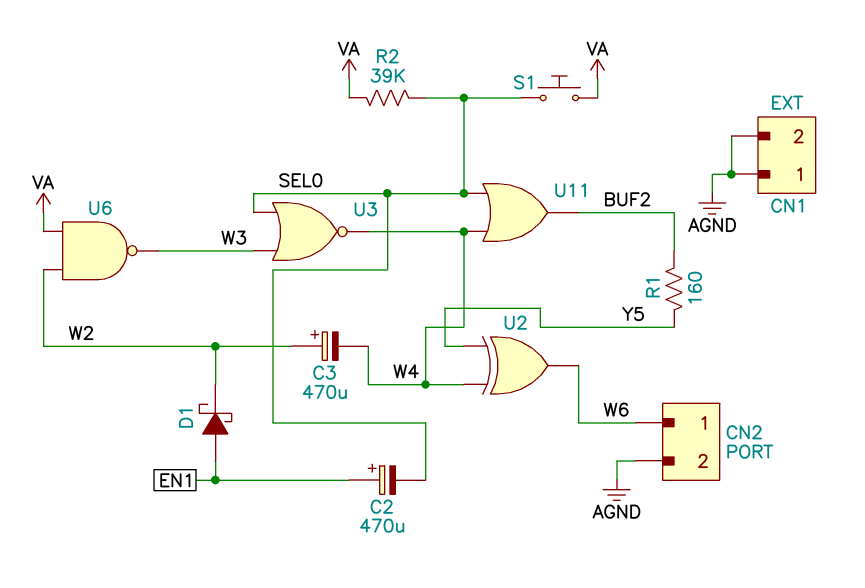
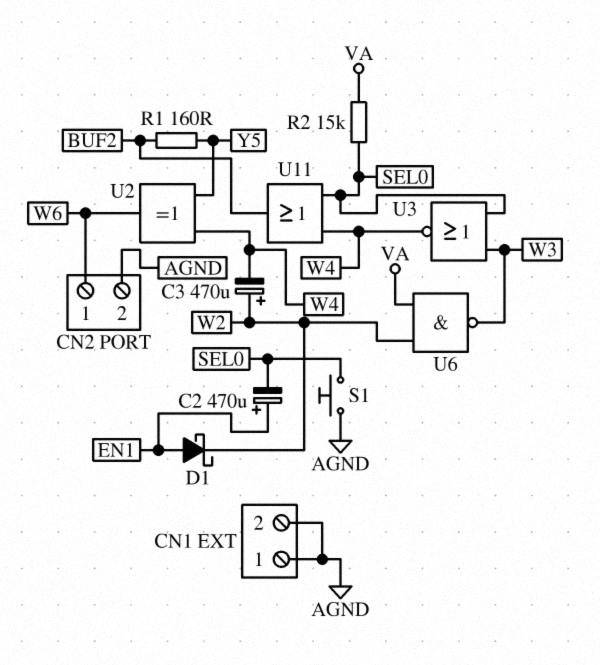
R2: 39k (SEL0, VA) -> 15k (SEL0, VA)
S1: button (SEL0, VA) -> button (AGND, SEL0)

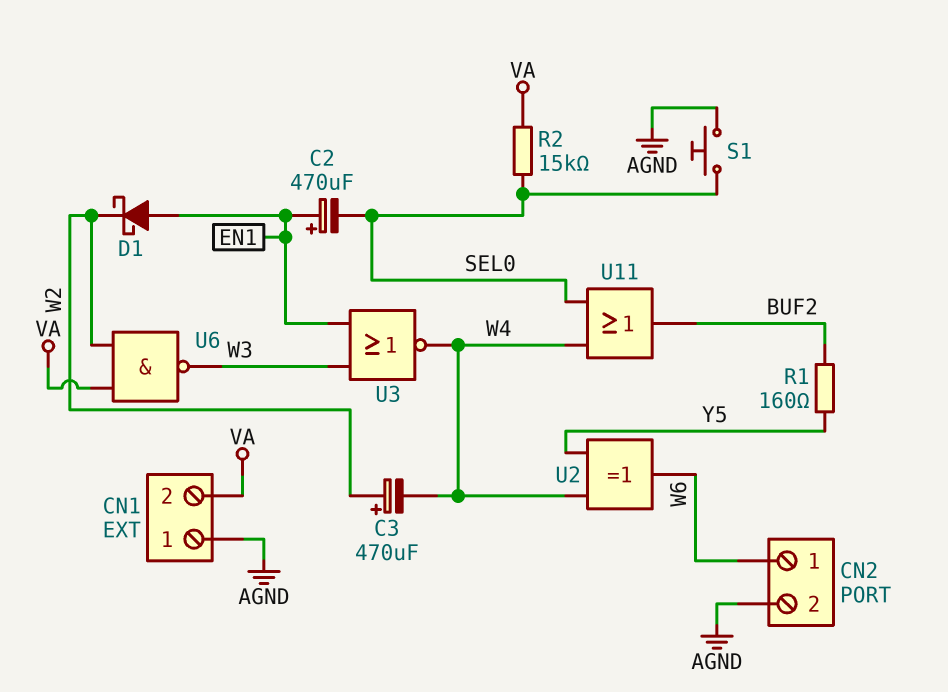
CN1 pin 2: AGND -> VA
U3: NOR (in SEL0, in W3, out W4) -> NOR (in EN1, in W3, out W4)

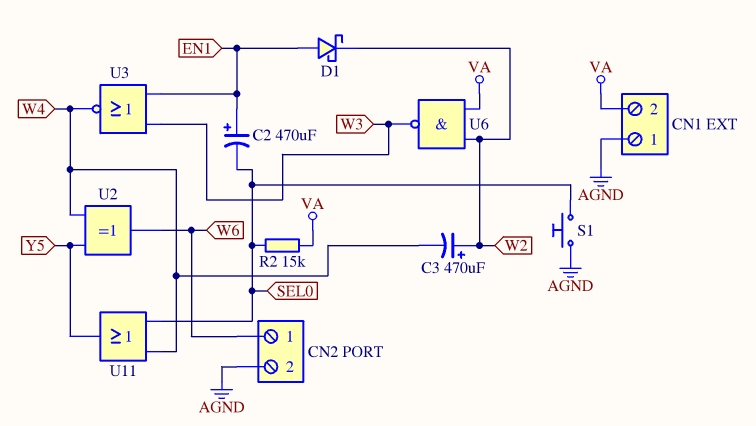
R1: 160 (BUF2, Y5) -> none
U11: OR (in SEL0, in W4, out BUF2) -> OR (in SEL0, in W4, out Y5)

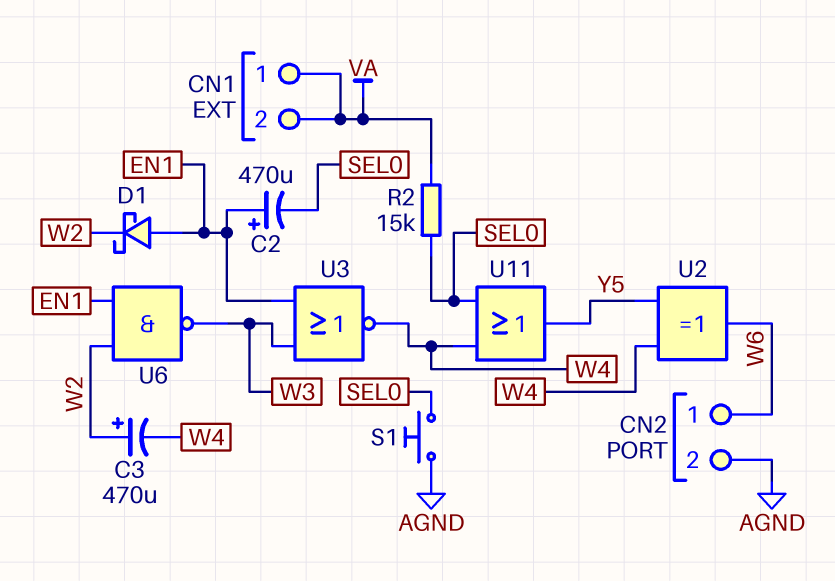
CN1 pin 1: AGND -> VA
U6: NAND (in VA, in W2, out W3) -> NAND (in EN1, in W2, out W3)

